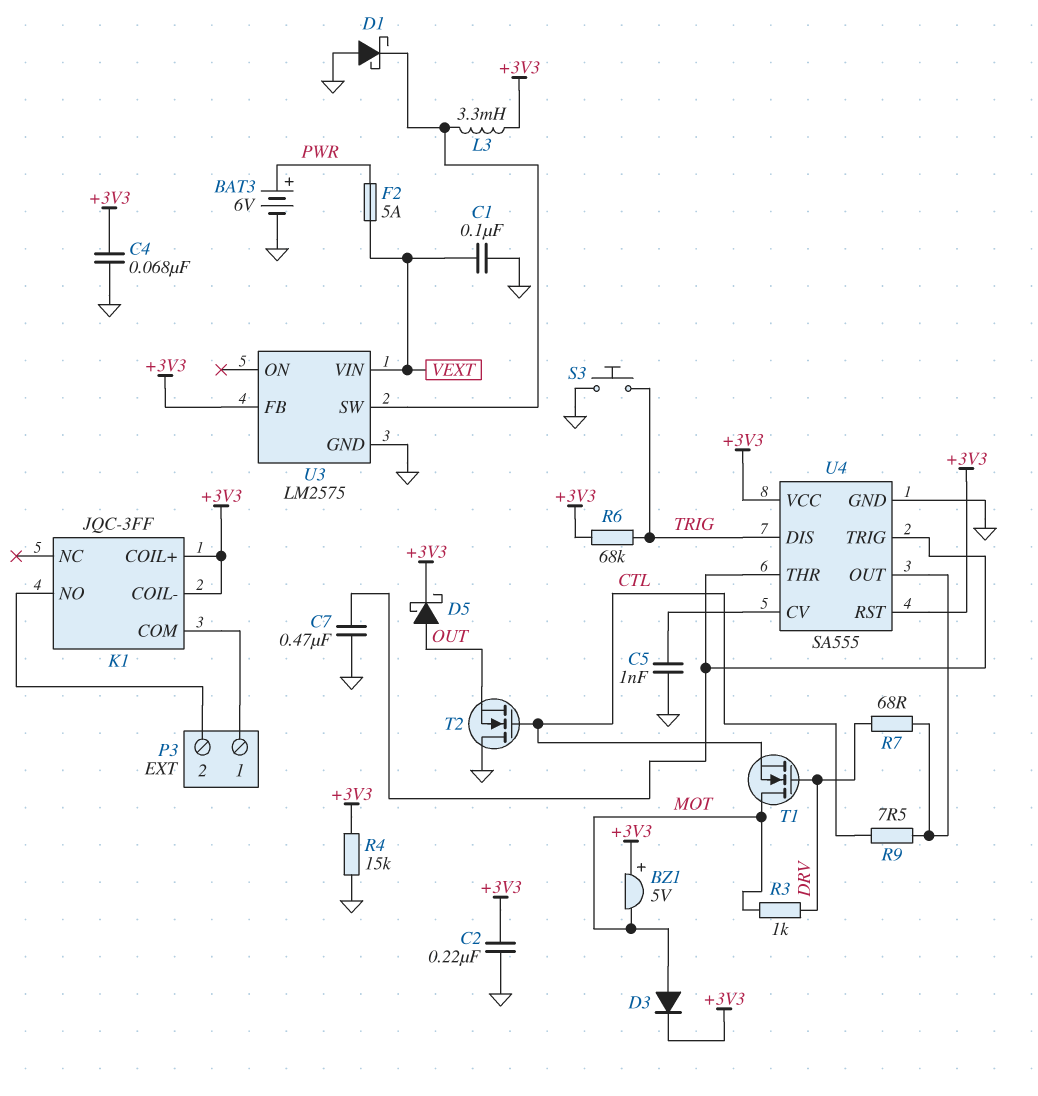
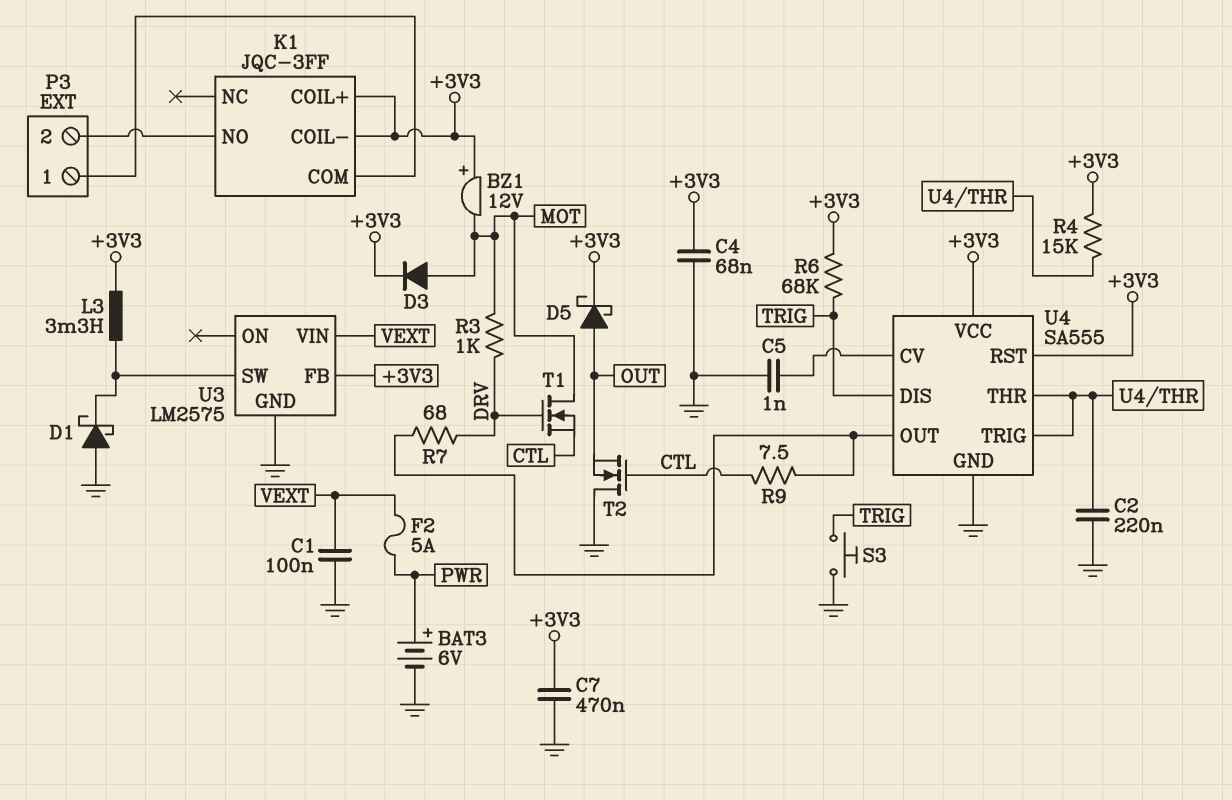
BZ1: buzzer 5V (plus +3V3, minus MOT) -> buzzer 12V (plus +3V3, minus MOT)
C2: 220nF (+3V3, GND) -> 220nF (GND, U4/THR)
C7: 470nF (GND, U4/THR) -> 470nF (+3V3, GND)
R4: 15k (+3V3, GND) -> 15k (+3V3, U4/THR)

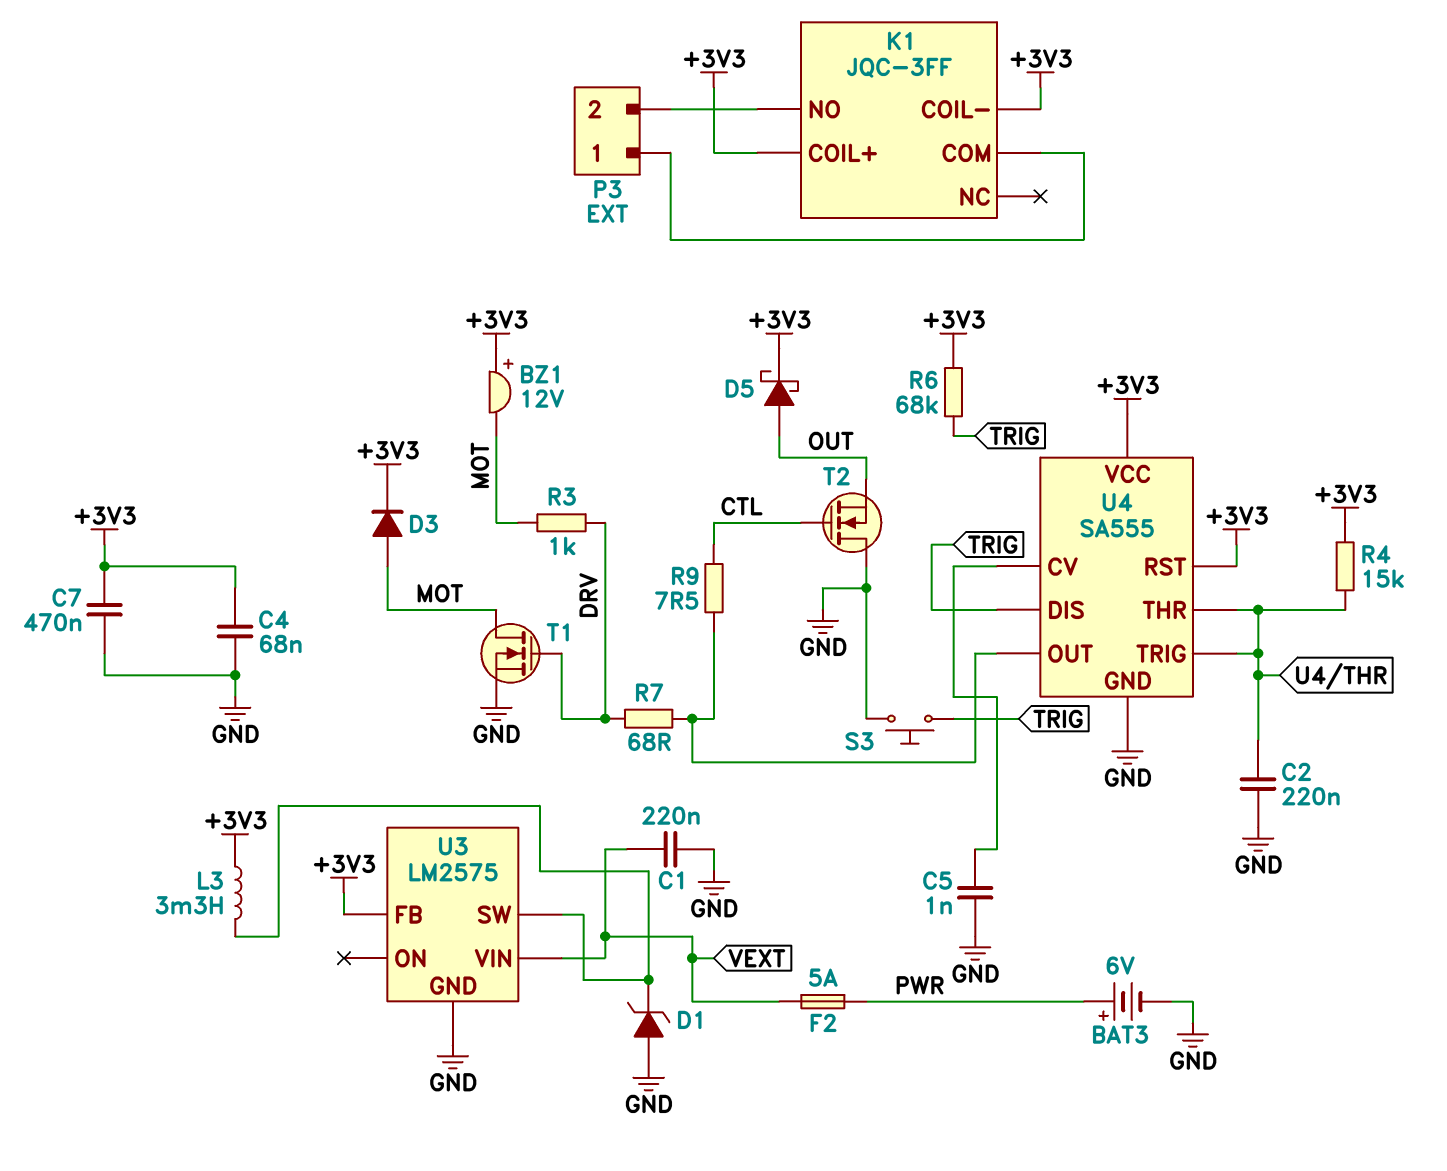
C1: 100nF (GND, VEXT) -> 220nF (GND, VEXT)
D1: schottky (A GND, K U3/SW) -> zener (A GND, K U3/SW)
T1: NMOS (G DRV, D MOT, S CTL) -> NMOS (G DRV, D MOT, S GND)

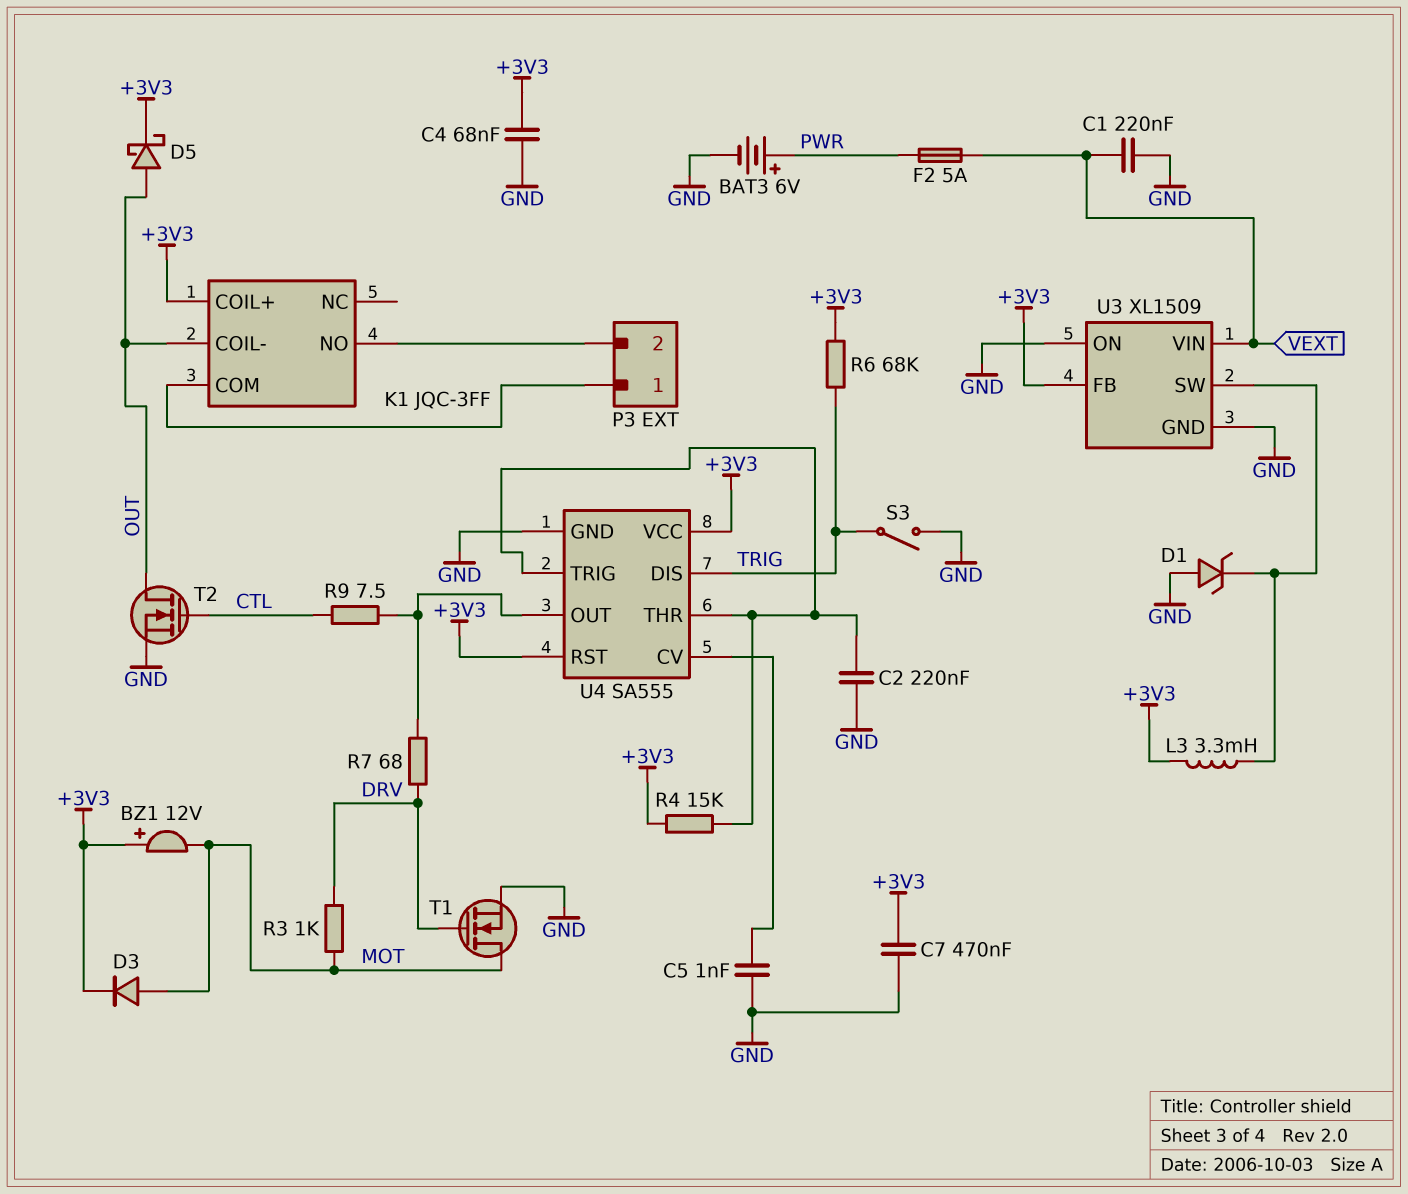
K1 pin COIL-: +3V3 -> OUT
S3: button (GND, TRIG) -> switch (GND, TRIG)
T2: NMOS (G CTL, D GND, S OUT) -> NMOS (G CTL, D OUT, S GND)
U3: LM2575 -> XL1509
U3 pin ON: none -> GND

